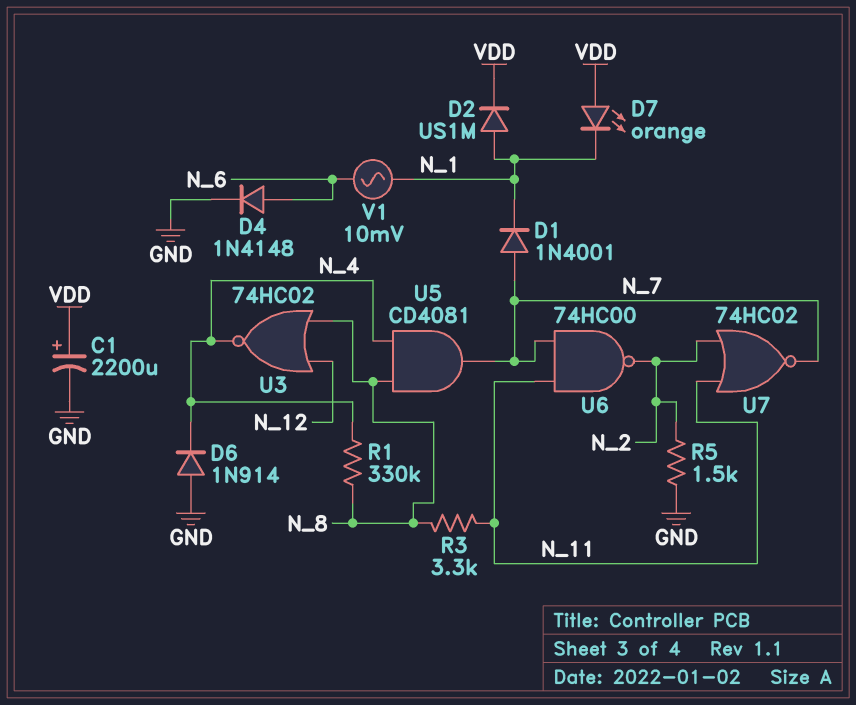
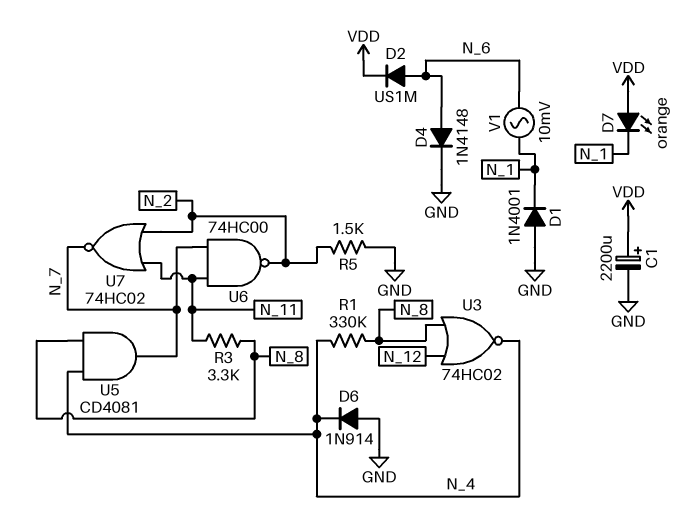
D1: diode 1N4001 (A N_7, K N_1) -> diode 1N4001 (A GND, K N_1)
D2: diode US1M (A N_1, K VDD) -> diode US1M (A N_6, K VDD)

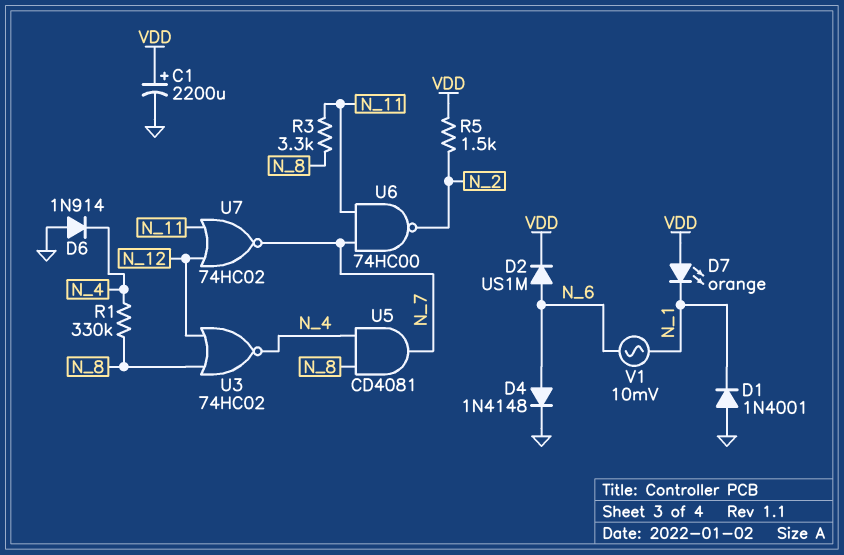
R5: 1.5k (GND, N_2) -> 1.5k (N_2, VDD)
U7: NOR 74HC02 (in N_2, in N_11, out N_7) -> NOR 74HC02 (in N_11, in N_12, out N_7)

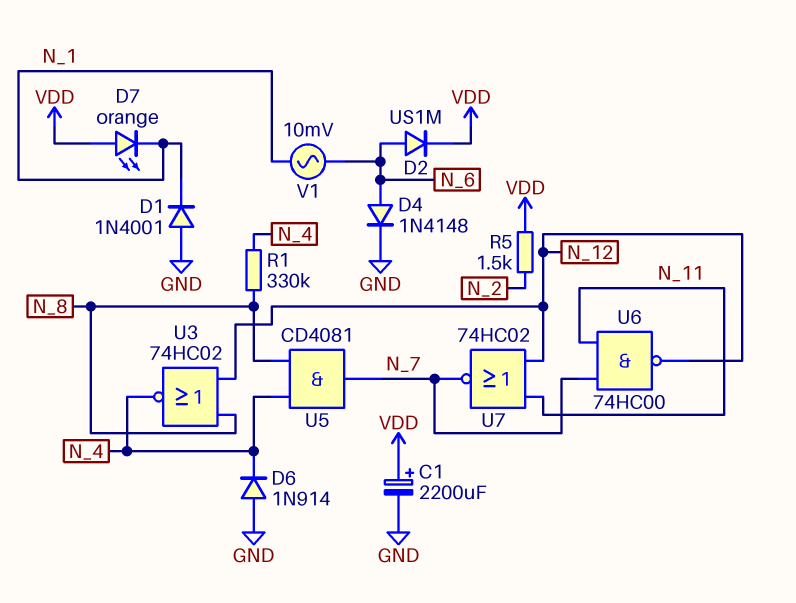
R3: 3.3k (N_8, N_11) -> none
U6: NAND 74HC00 (in N_7, in N_11, out N_2) -> NAND 74HC00 (in N_7, in N_11, out N_12)

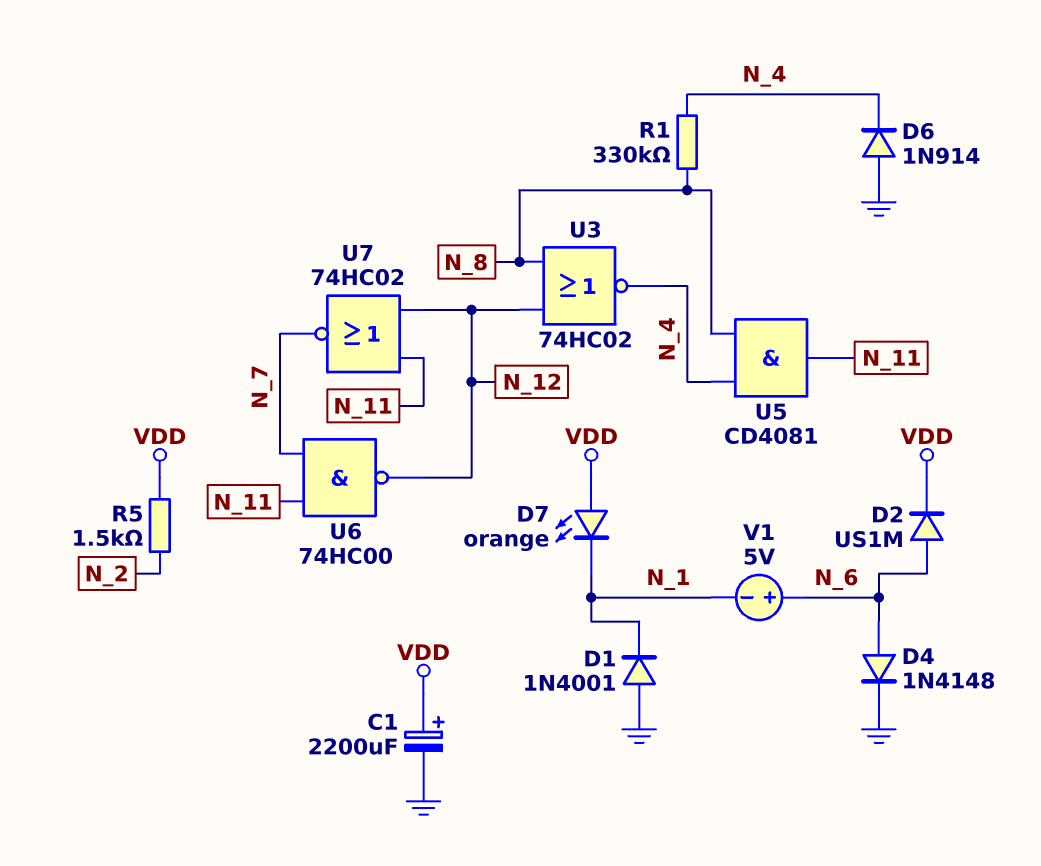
U5: AND CD4081 (in N_4, in N_8, out N_7) -> AND CD4081 (in N_4, in N_8, out N_11)
V1: AC 10mV (N_1, N_6) -> 5V (plus N_6, minus N_1)

